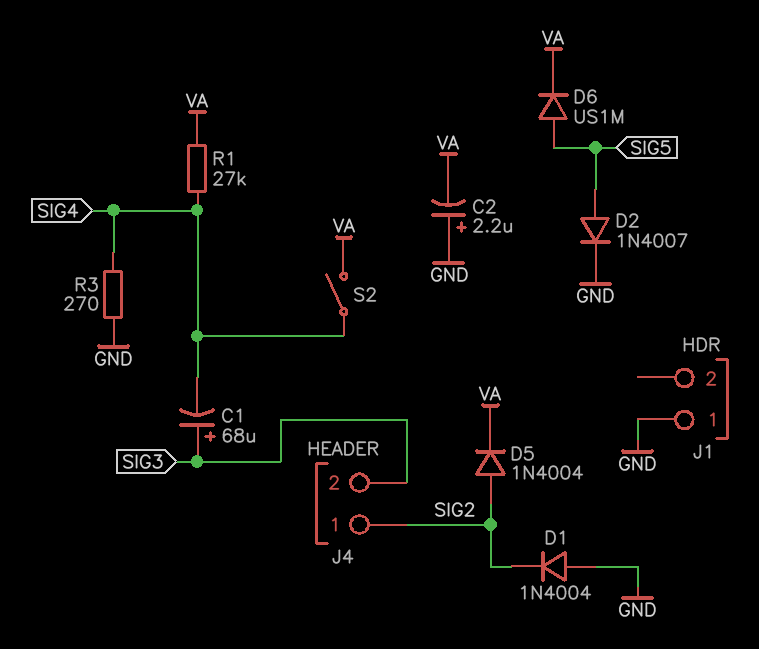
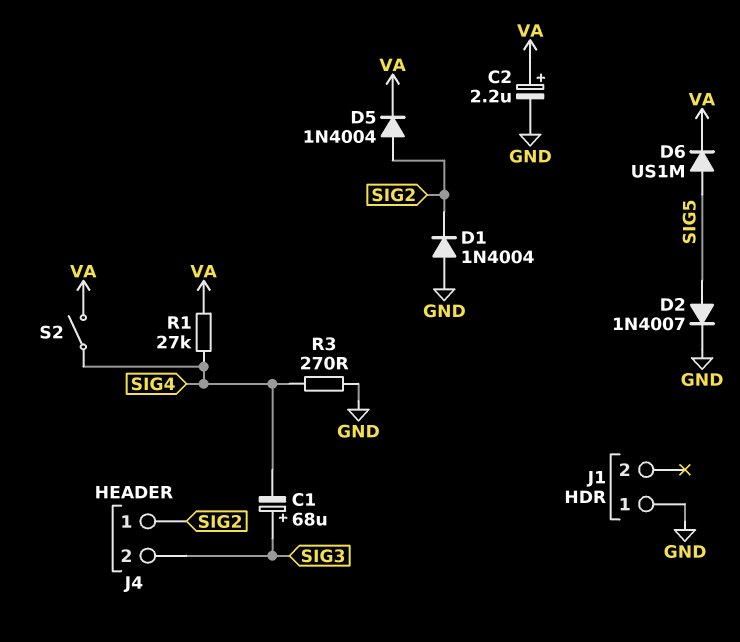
C2: 2.2uF (plus GND, minus VA) -> 2.2uF (plus VA, minus GND)

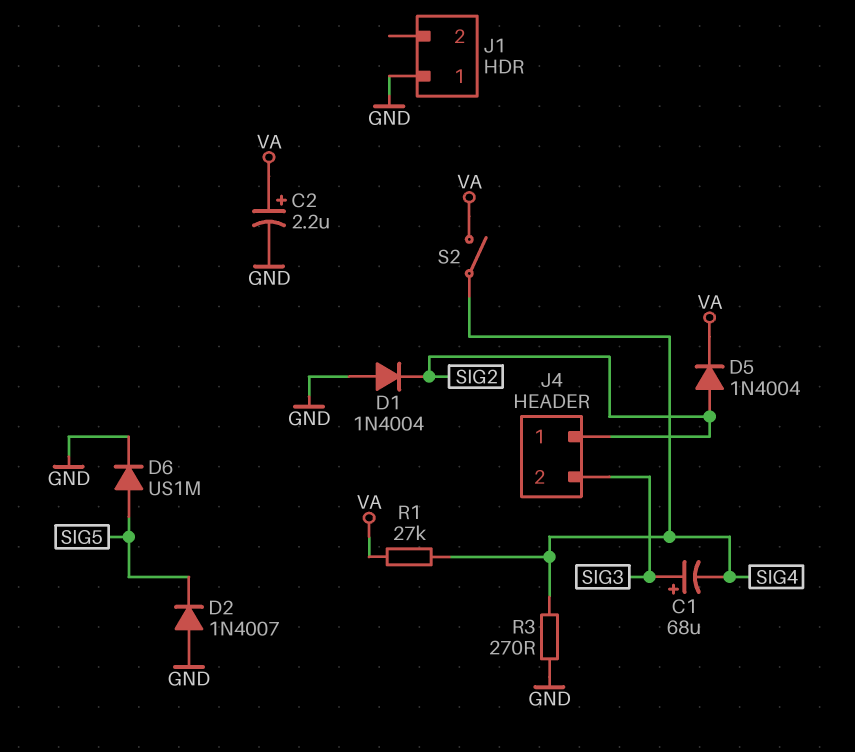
D2: diode 1N4007 (A SIG5, K GND) -> diode 1N4007 (A GND, K SIG5)
D6: diode US1M (A SIG5, K VA) -> diode US1M (A SIG5, K GND)

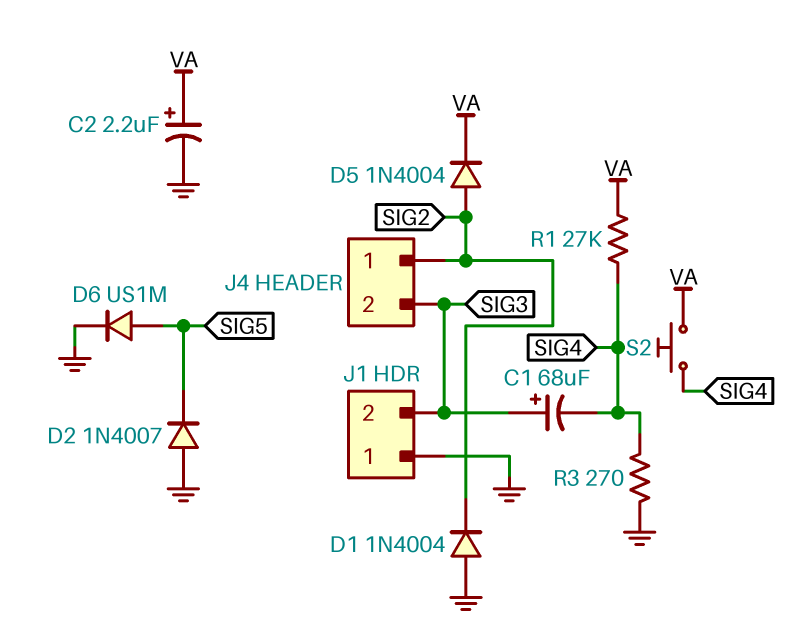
J1 pin 2: none -> SIG3
S2: switch (SIG4, VA) -> button (SIG4, VA)

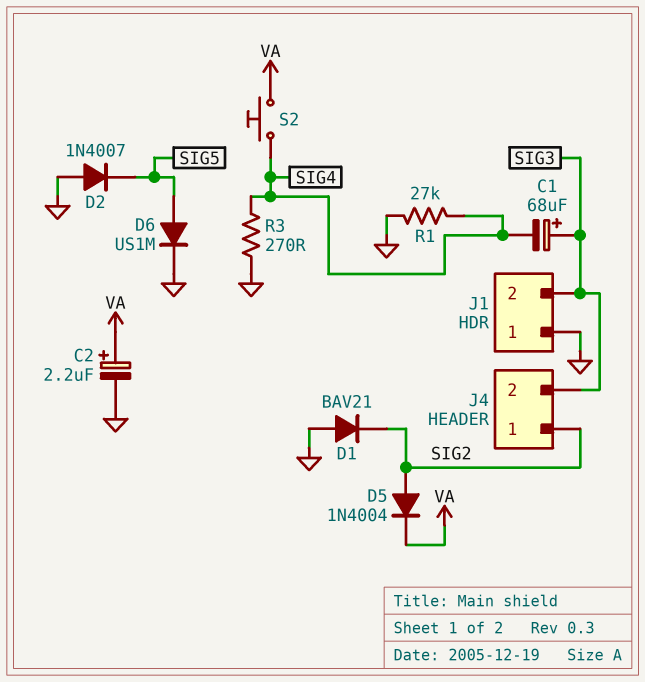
D1: diode 1N4004 (A GND, K SIG2) -> diode BAV21 (A GND, K SIG2)
R1: 27k (SIG4, VA) -> 27k (GND, SIG4)

